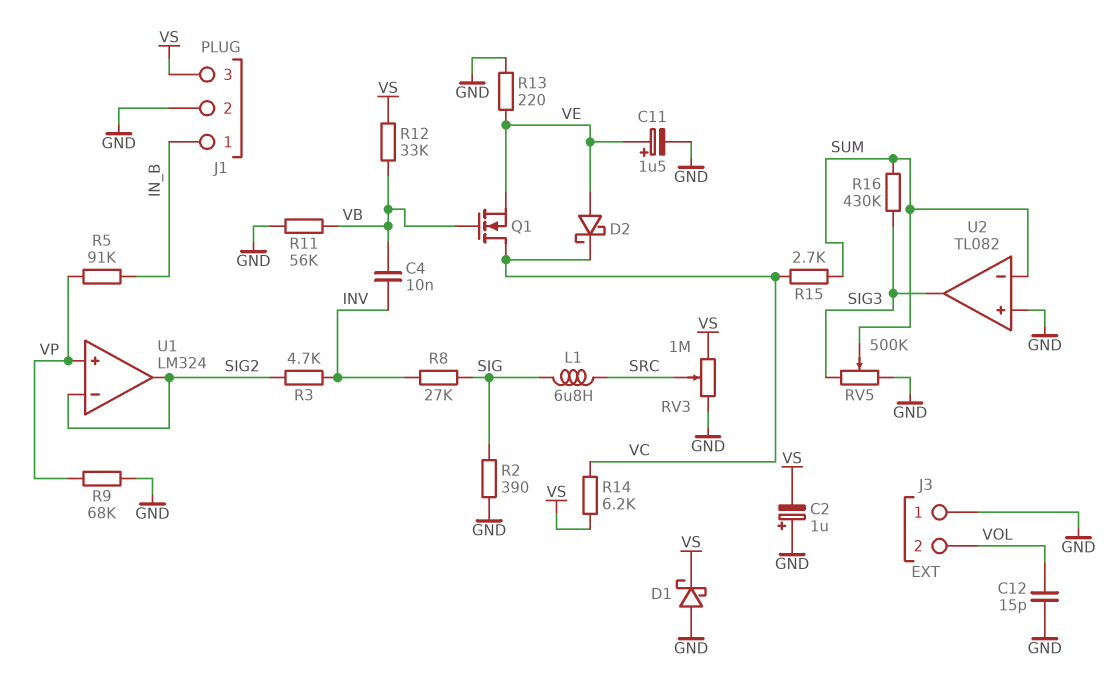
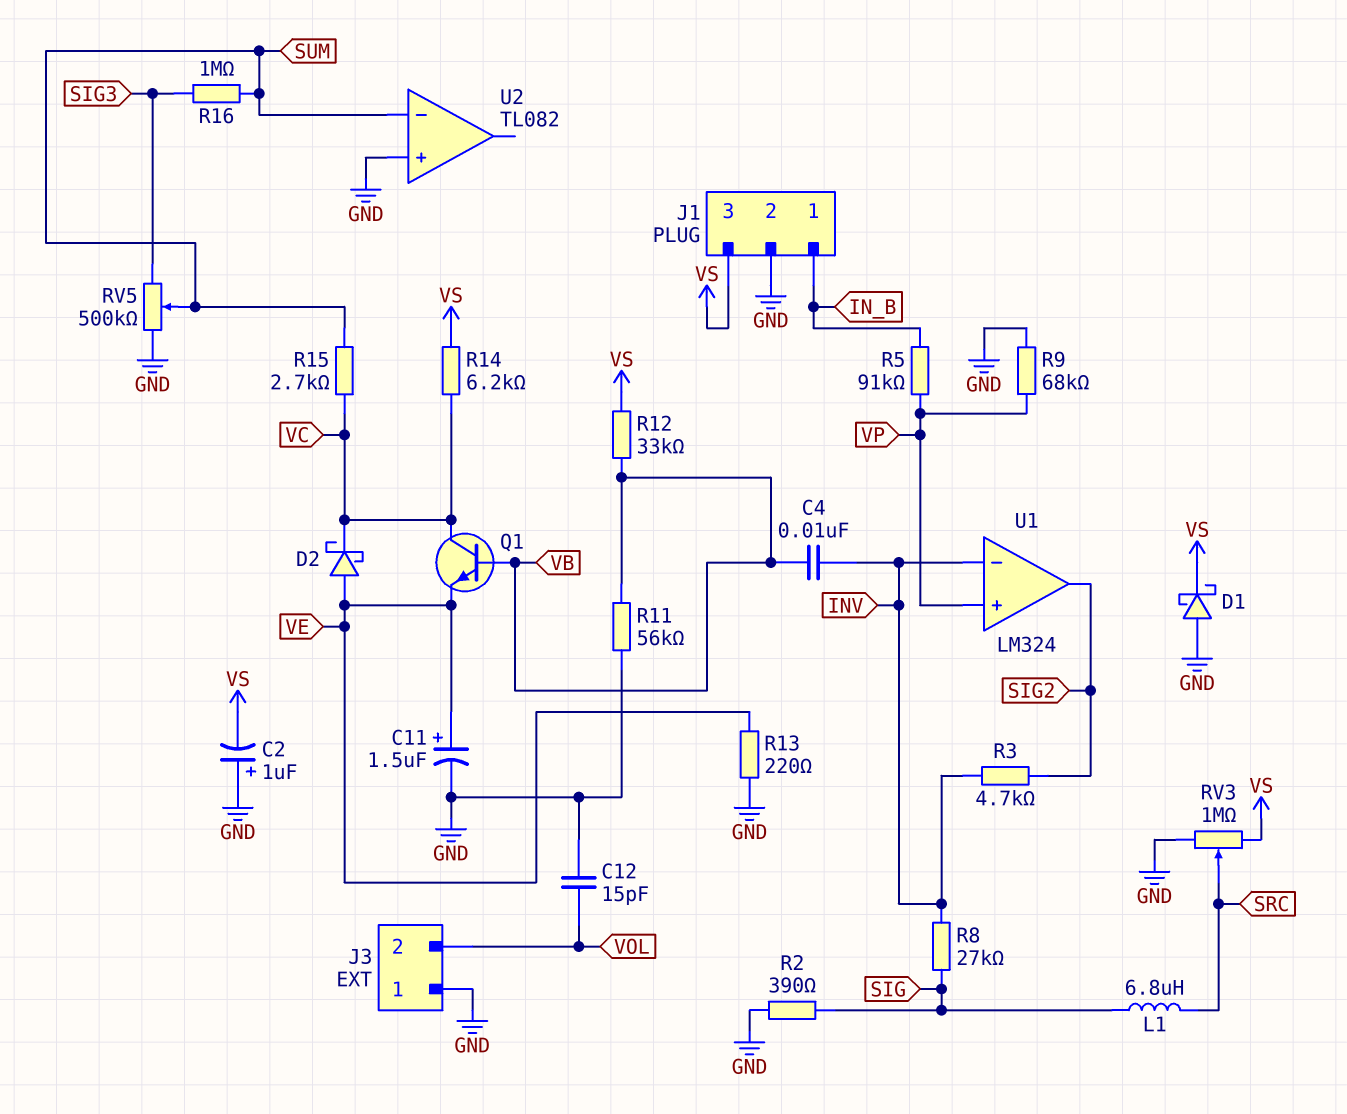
Q1: NMOS (G VB, D VC, S VE) -> NPN (B VB, C VC, E VE)
R16: 430k (SIG3, SUM) -> 1M (SIG3, SUM)
U1 pin in-: SIG2 -> INV
U2 pin out: SIG3 -> none

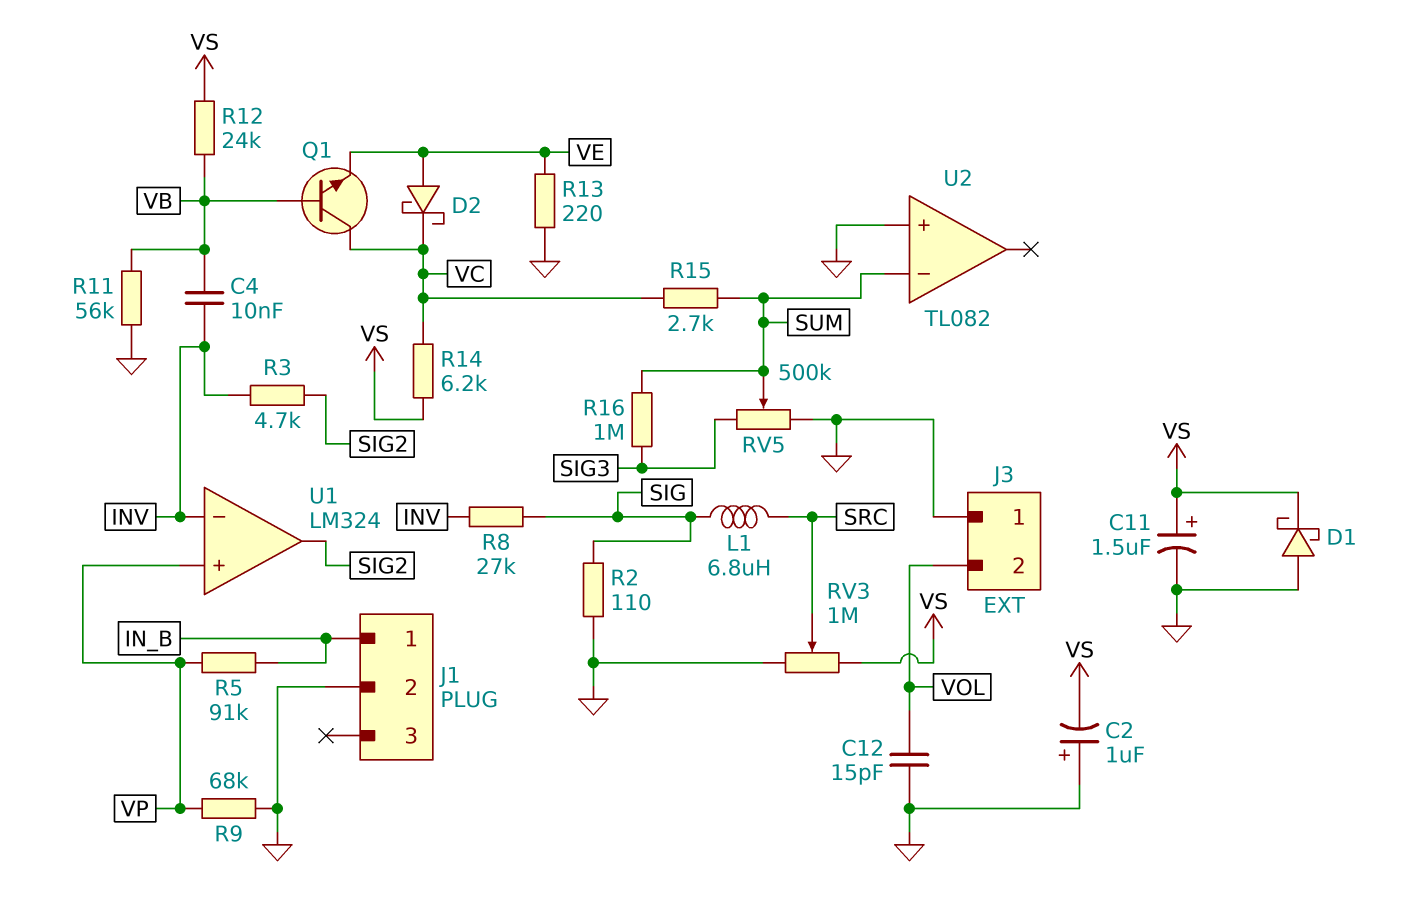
C11: 1.5uF (plus VE, minus GND) -> 1.5uF (plus VS, minus GND)
J1 pin 3: VS -> none
R2: 390 (GND, SIG) -> 110 (GND, SIG)
R12: 33k (VB, VS) -> 24k (VB, VS)

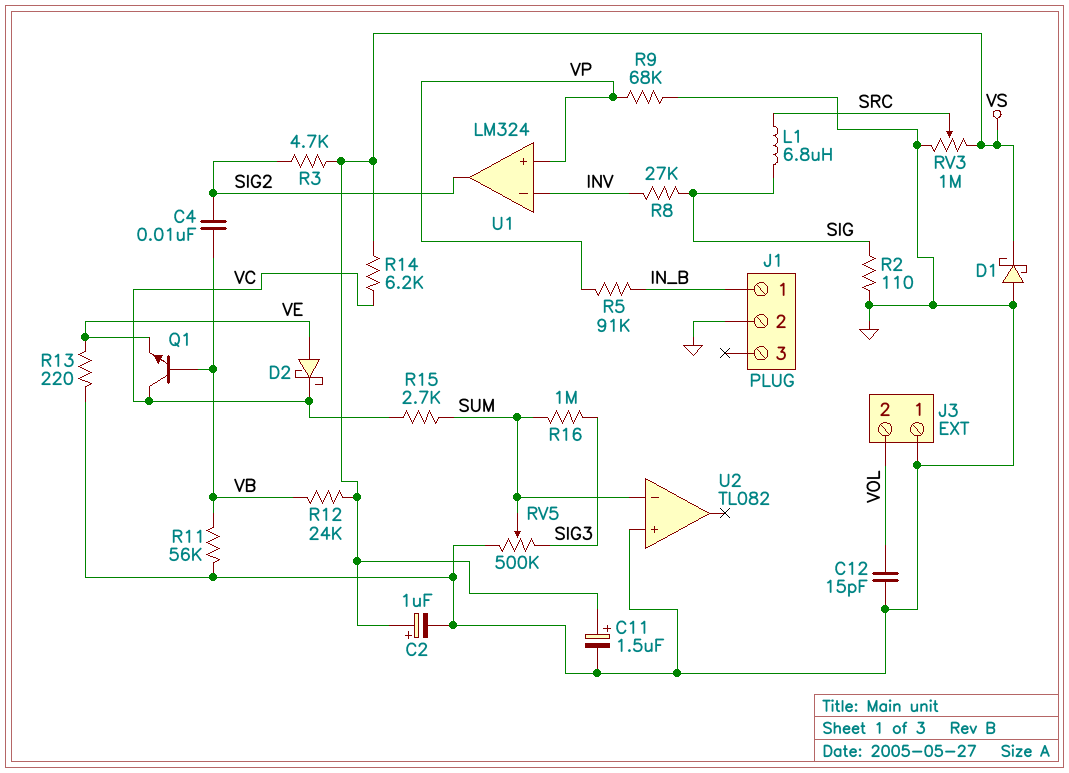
C2: 1uF (plus GND, minus VS) -> 1uF (plus VS, minus GND)
C4: 10nF (INV, VB) -> 10nF (SIG2, VB)
R3: 4.7k (INV, SIG2) -> 4.7k (SIG2, VS)

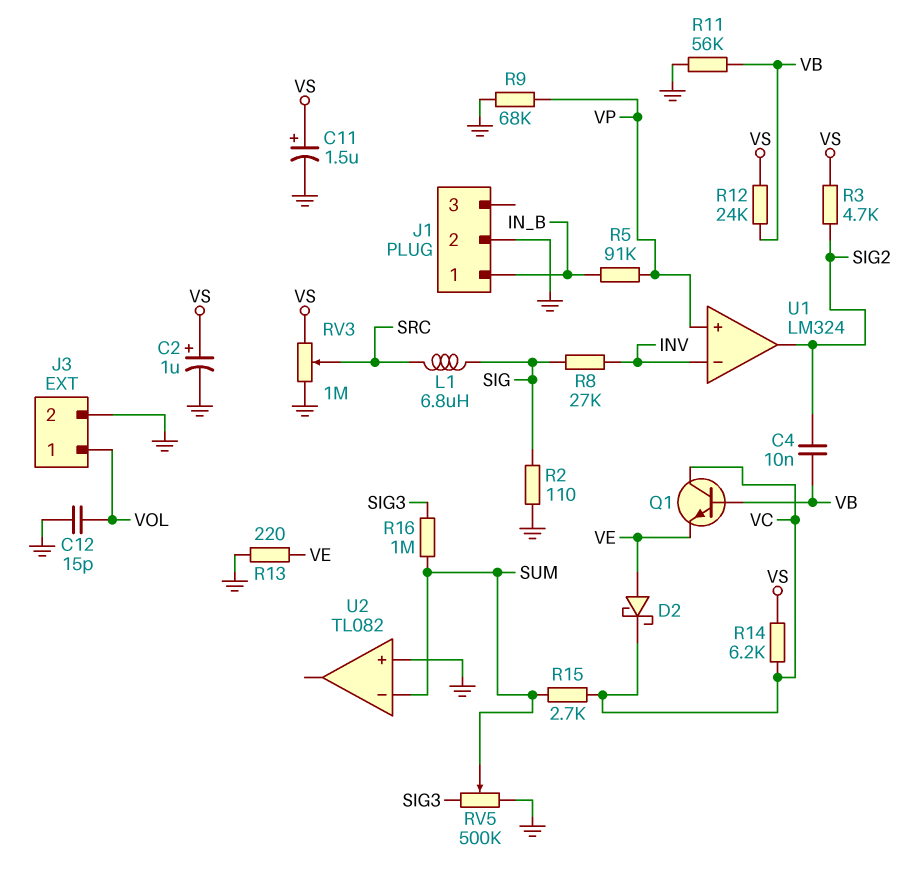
D1: schottky (A GND, K VS) -> none
J3 pin 1: GND -> VOL
J3 pin 2: VOL -> GND

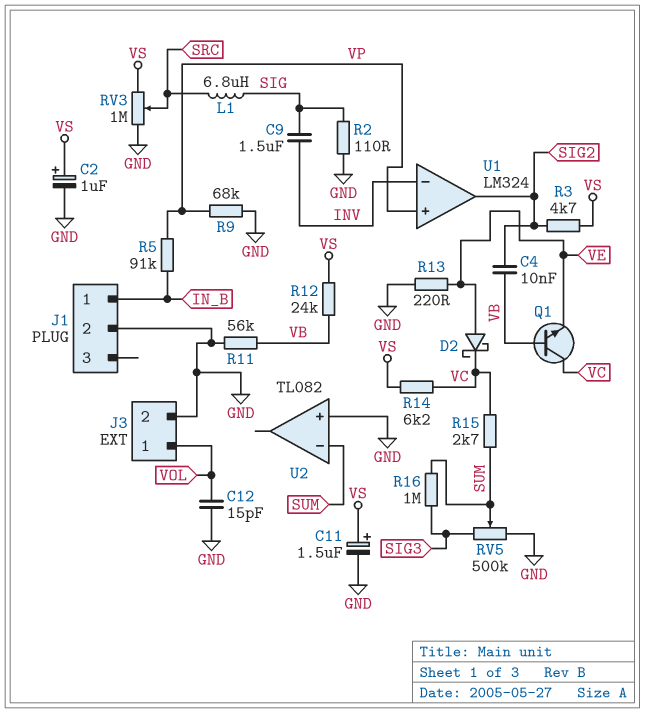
C9: none -> 1.5uF (INV, SIG)
R8: 27k (INV, SIG) -> none

